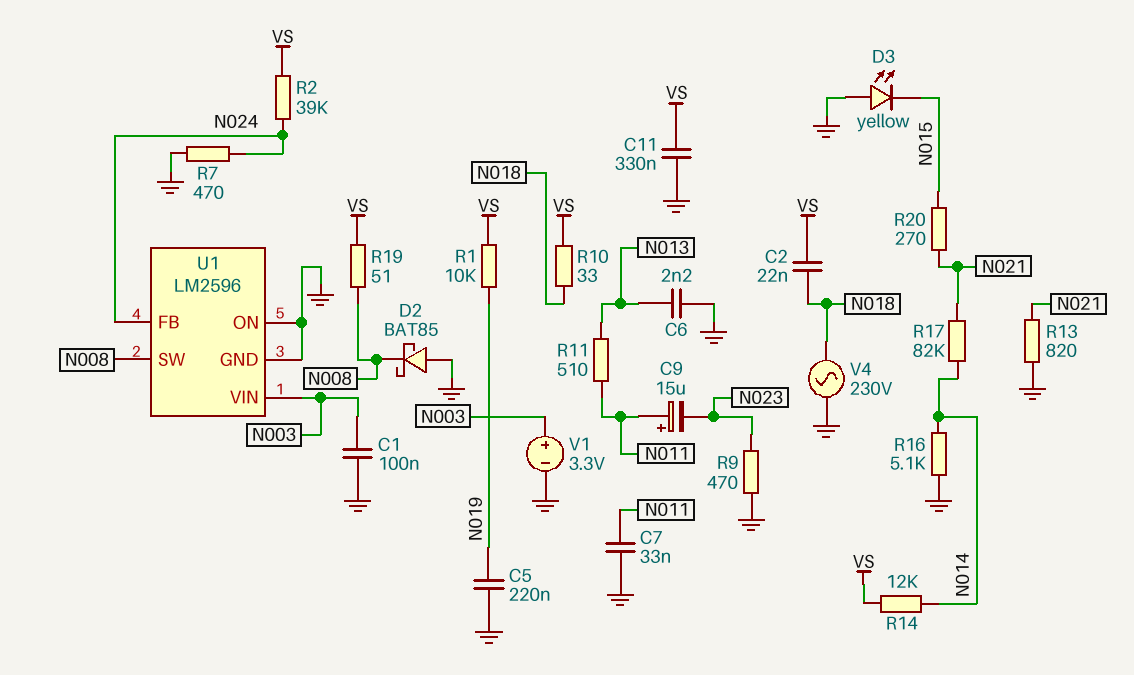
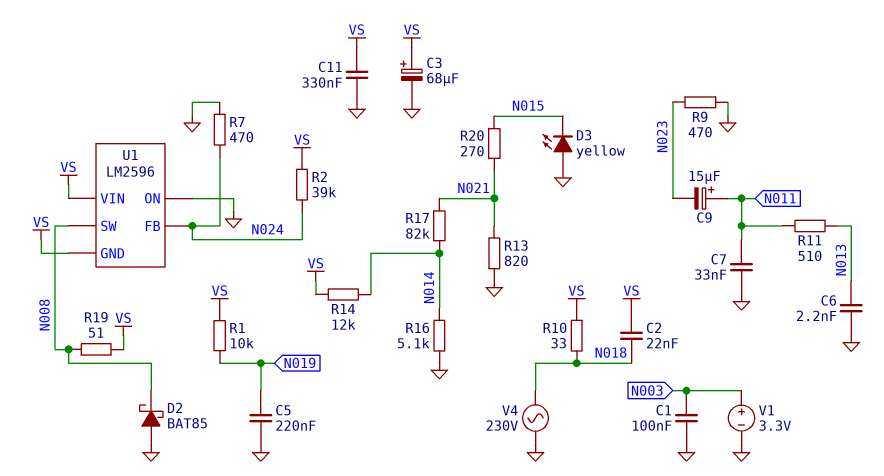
C3: none -> 68uF (plus VS, minus GND)
U1 pin GND: GND -> VS
U1 pin VIN: N003 -> VS

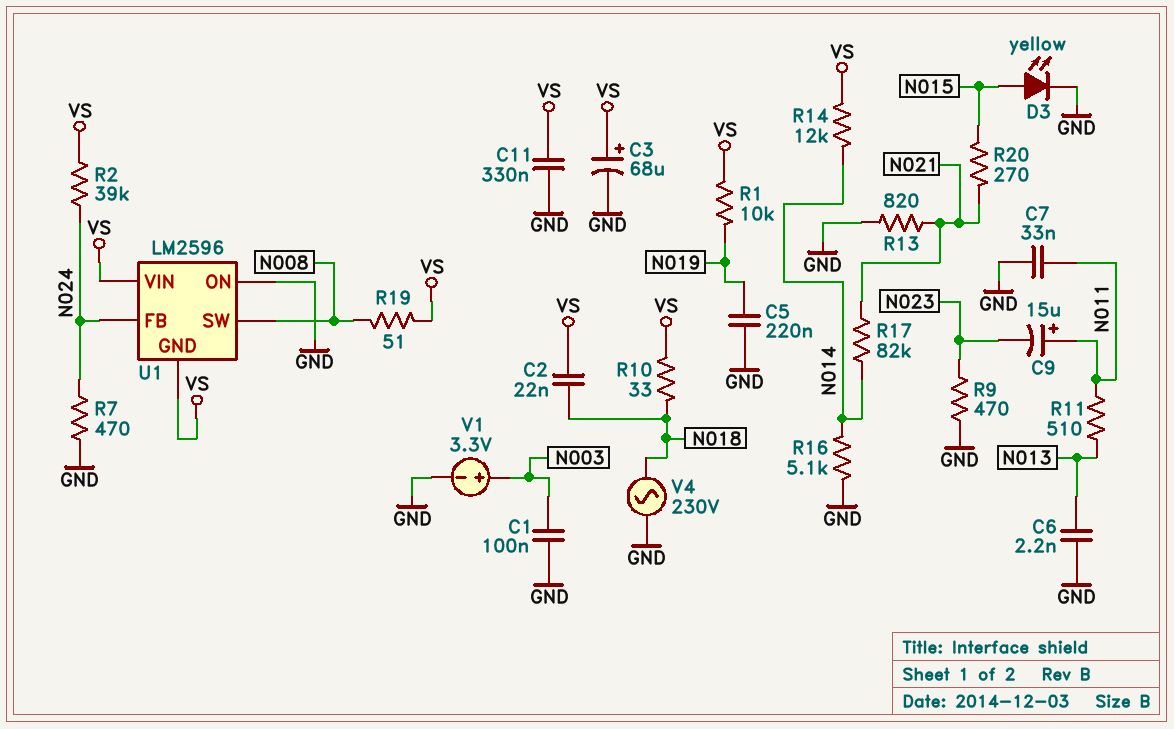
D2: schottky BAT85 (A GND, K N008) -> none
D3: LED yellow (A GND, K N015) -> LED yellow (A N015, K GND)

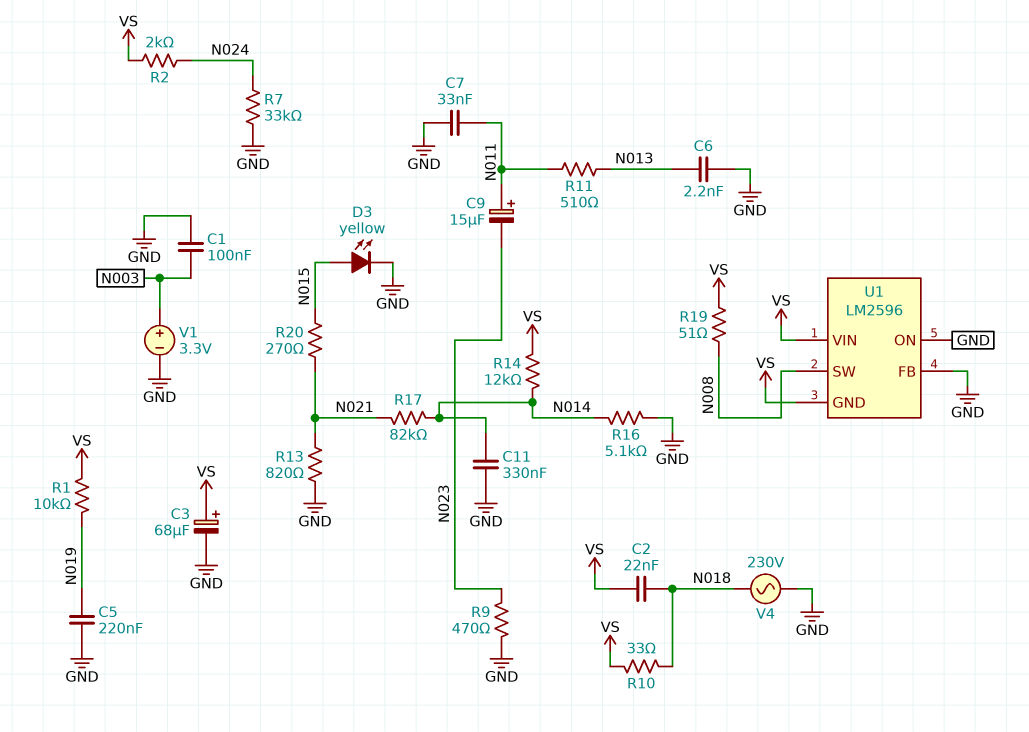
C11: 330nF (GND, VS) -> 330nF (GND, N014)
R2: 39k (N024, VS) -> 2k (N024, VS)
R7: 470 (GND, N024) -> 33k (GND, N024)
U1 pin FB: N024 -> GND

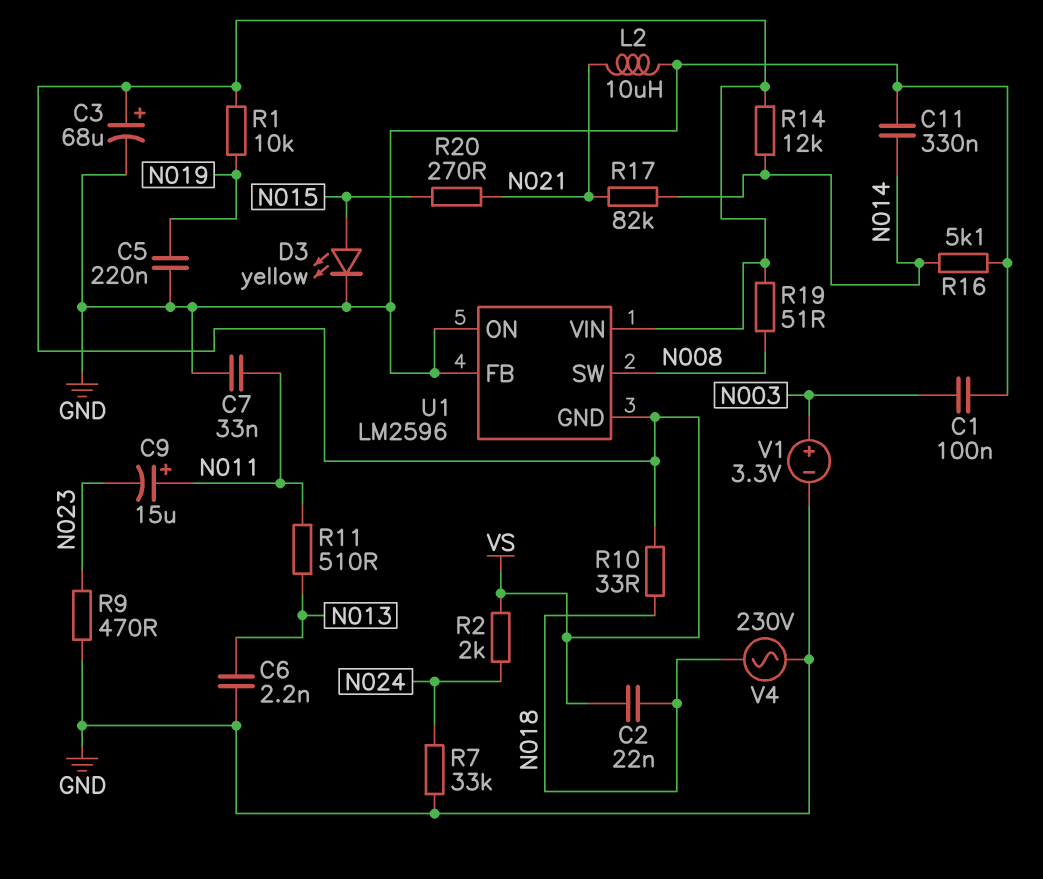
L2: none -> 10uH (GND, N021)
R13: 820 (GND, N021) -> none

